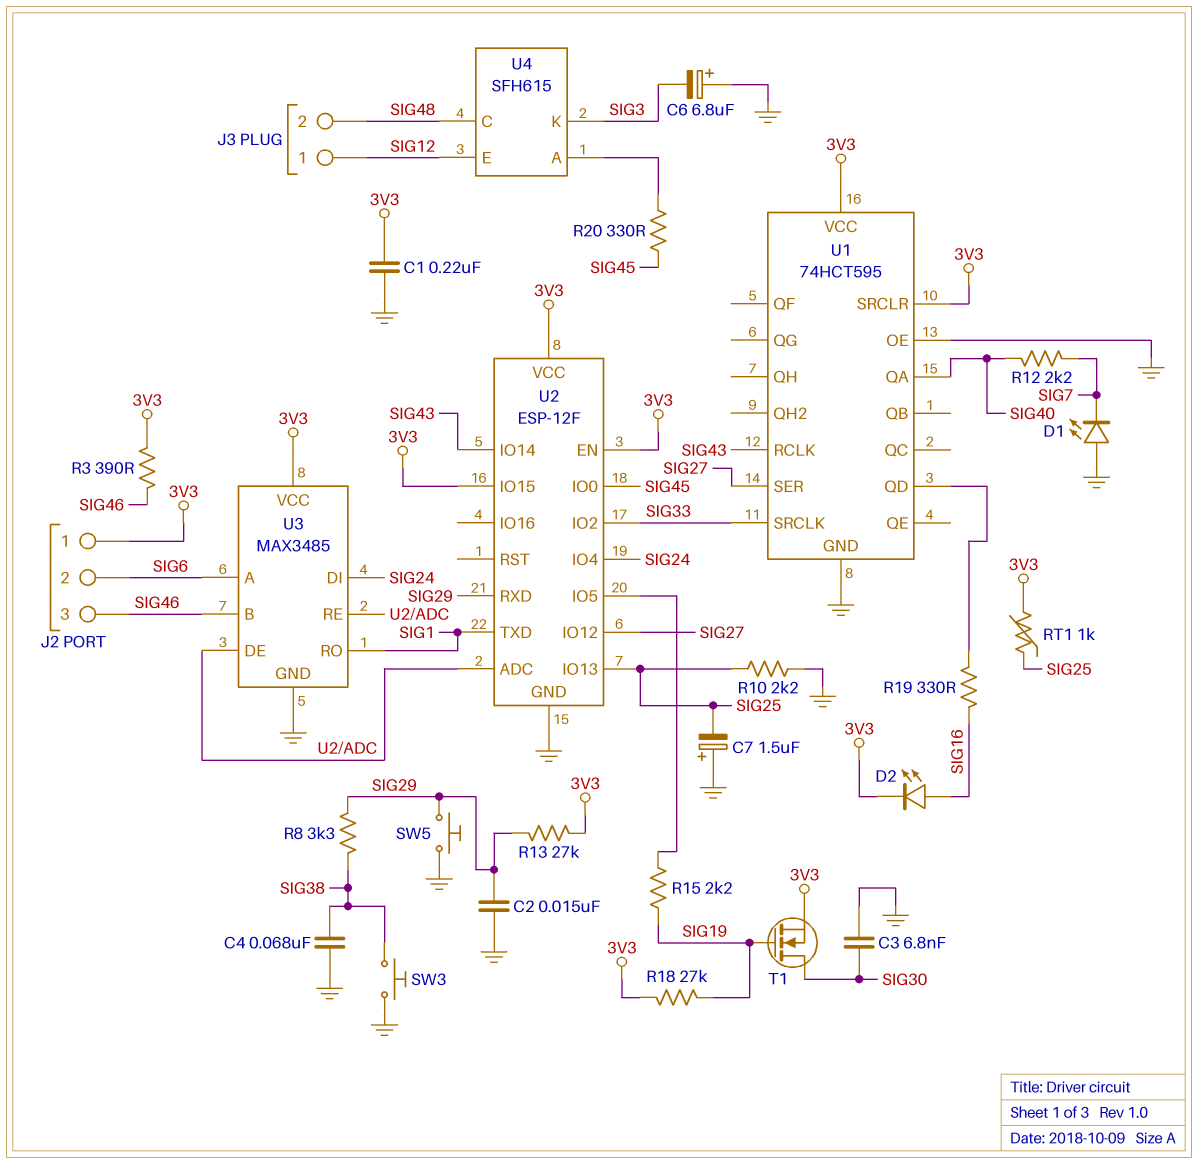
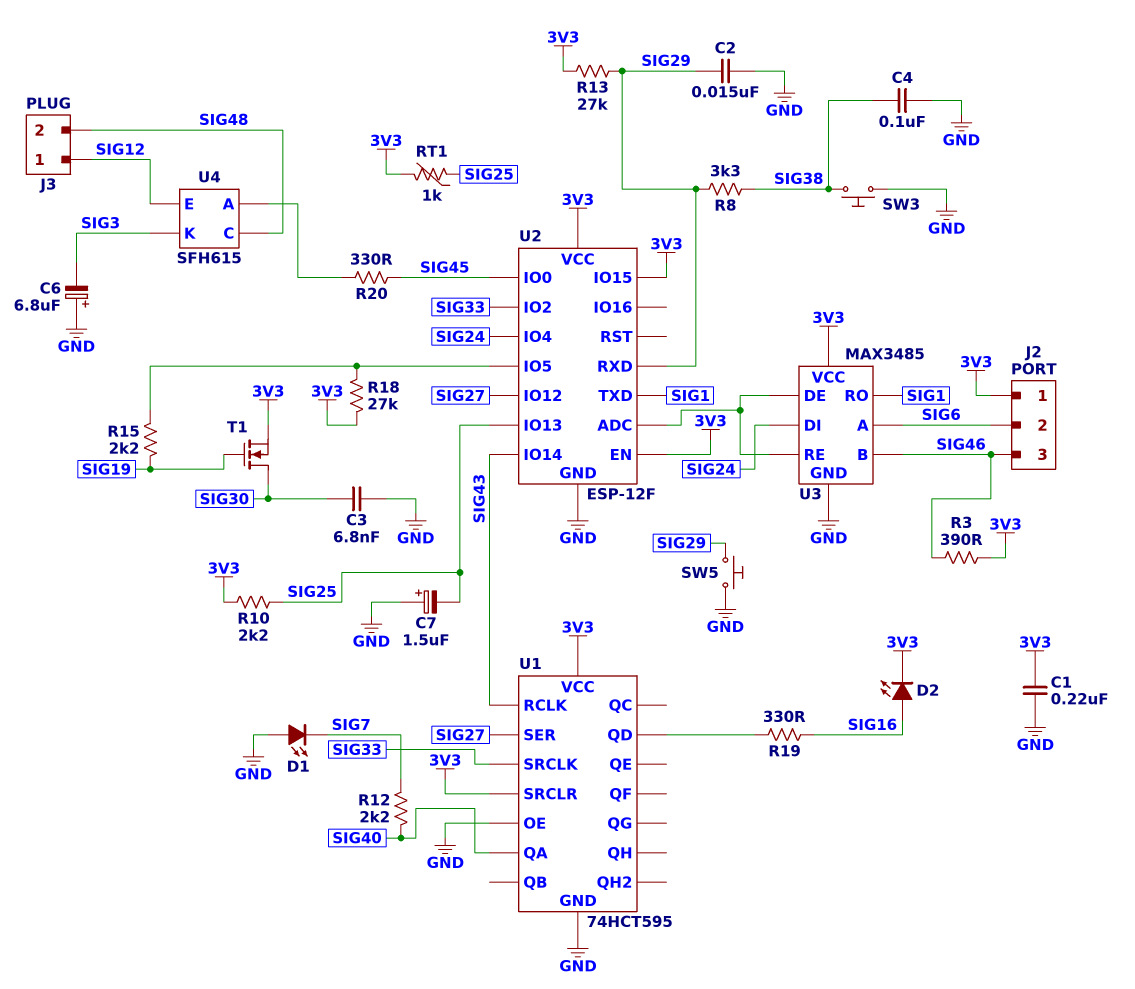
C4: 68nF (GND, SIG38) -> 100nF (GND, SIG38)
R10: 2.2k (GND, SIG25) -> 2.2k (3V3, SIG25)
R18: 27k (3V3, SIG19) -> 27k (3V3, U2/IO5)

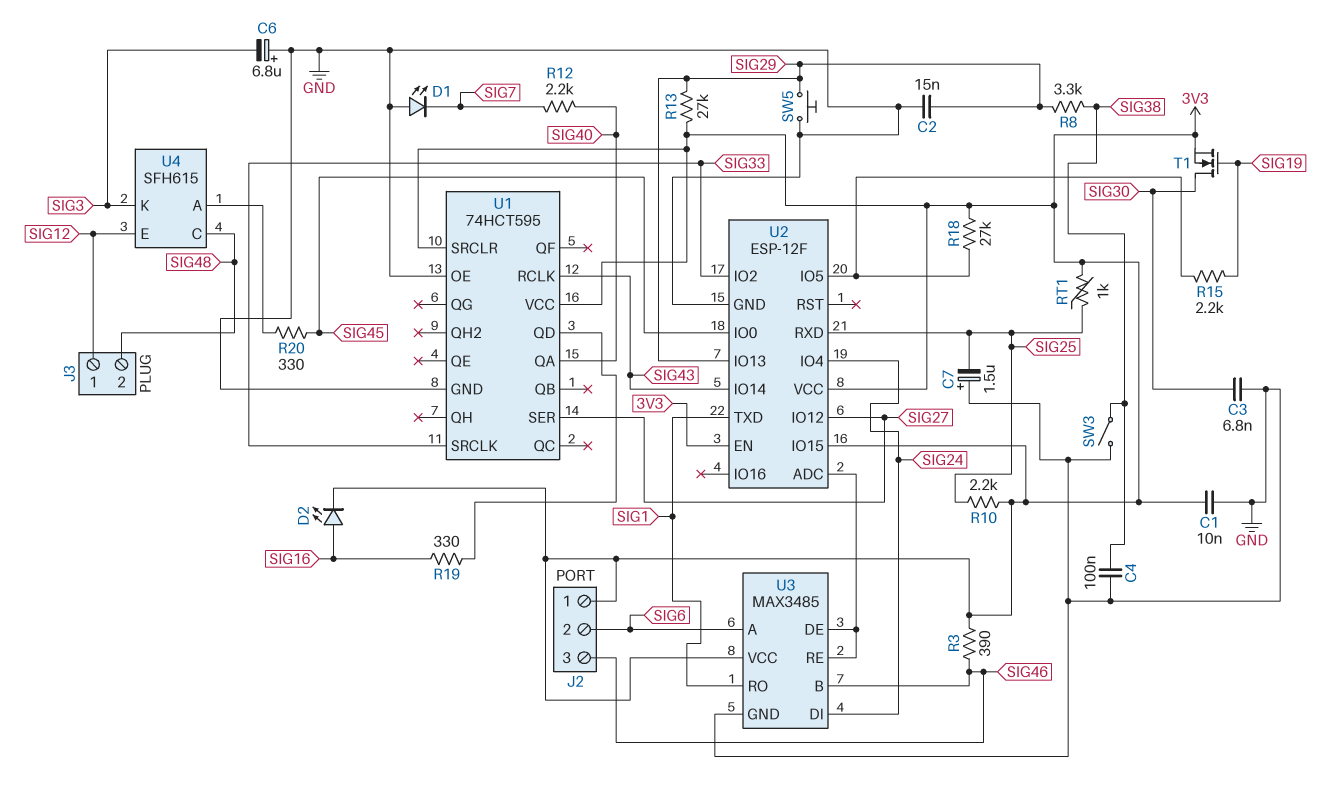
C1: 220nF (3V3, GND) -> 10nF (3V3, GND)
SW3: button (GND, SIG38) -> switch (GND, SIG38)
U2 pin IO13: SIG25 -> SIG29
U2 pin RXD: SIG29 -> SIG25

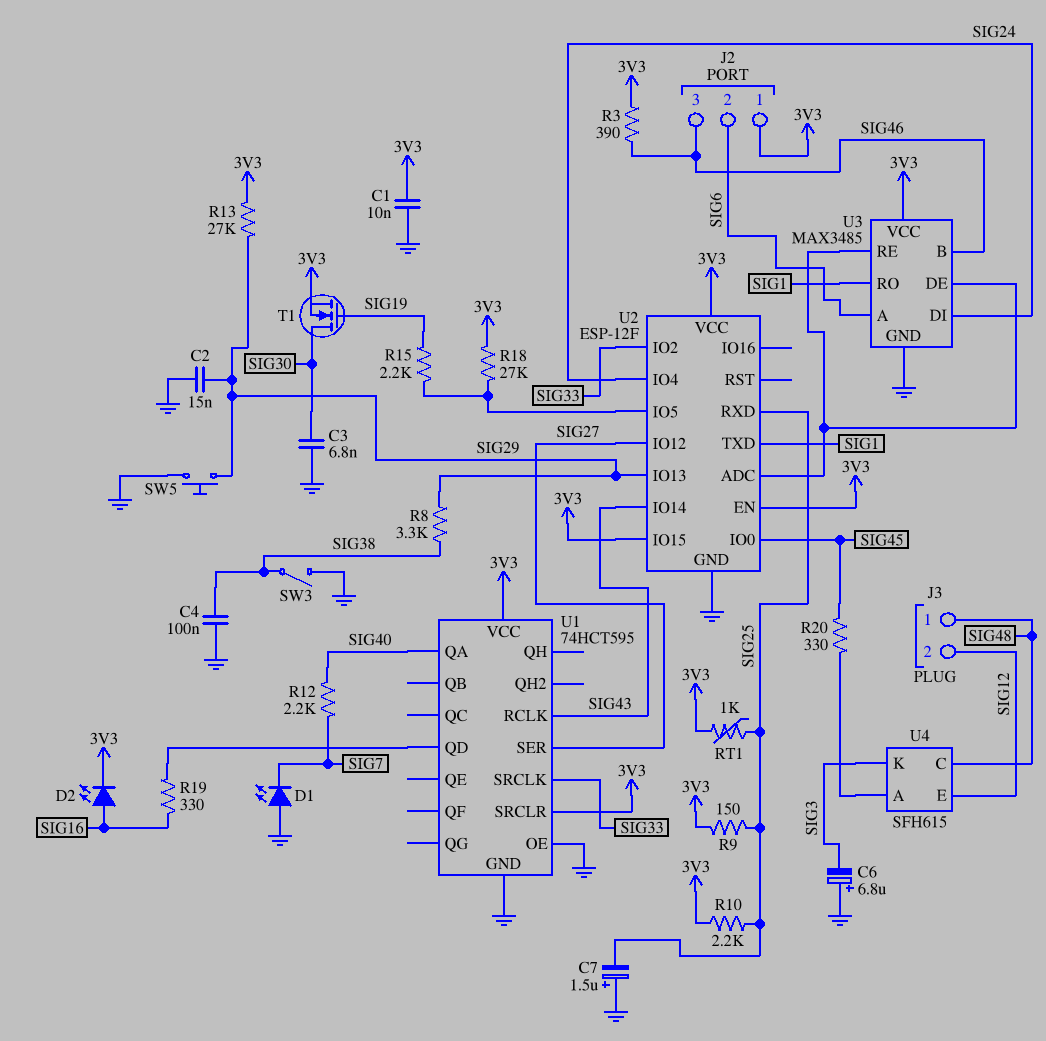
J3 pin 1: SIG12 -> SIG48
J3 pin 2: SIG48 -> SIG12
R9: none -> 150 (3V3, SIG25)

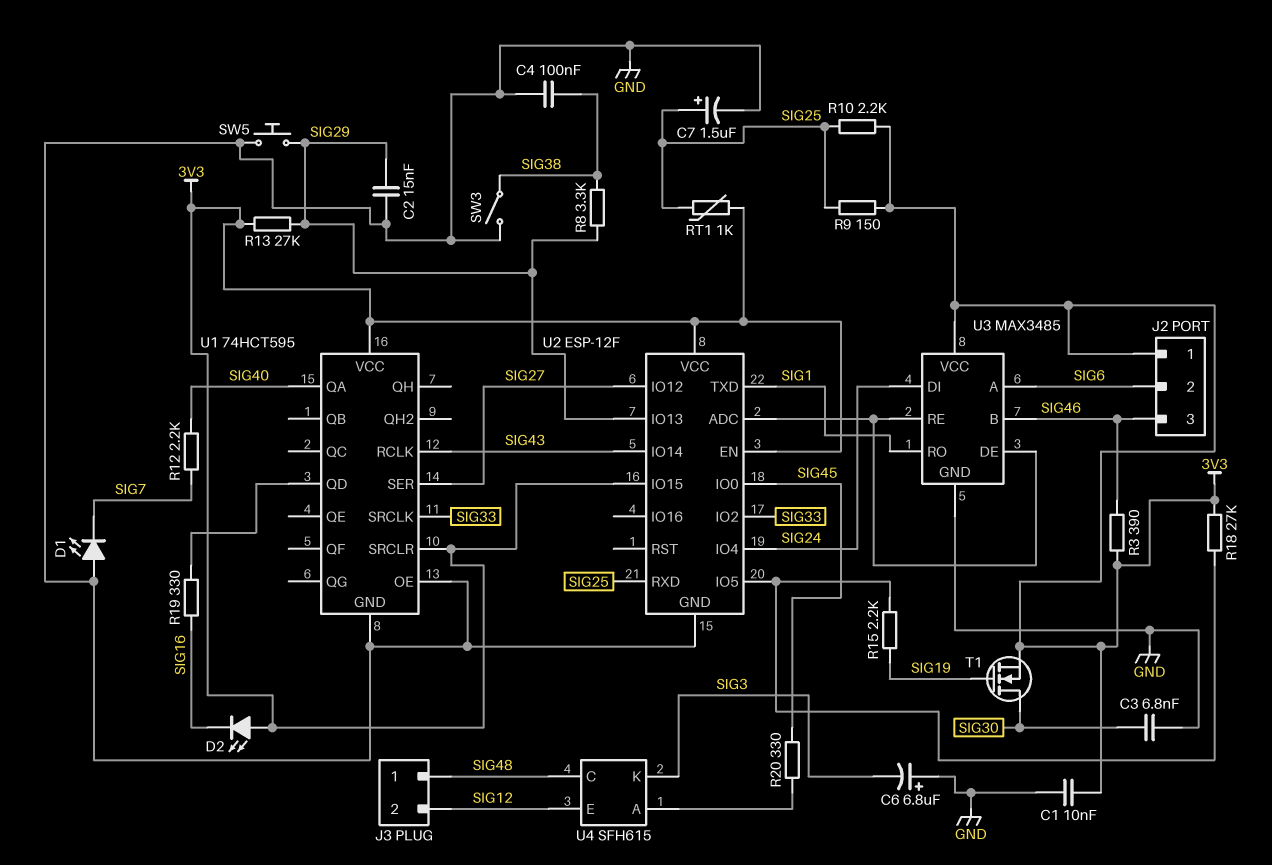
C7: 1.5uF (plus GND, minus SIG25) -> 1.5uF (plus SIG25, minus GND)
D2: LED (A SIG16, K 3V3) -> LED (A 3V3, K SIG16)

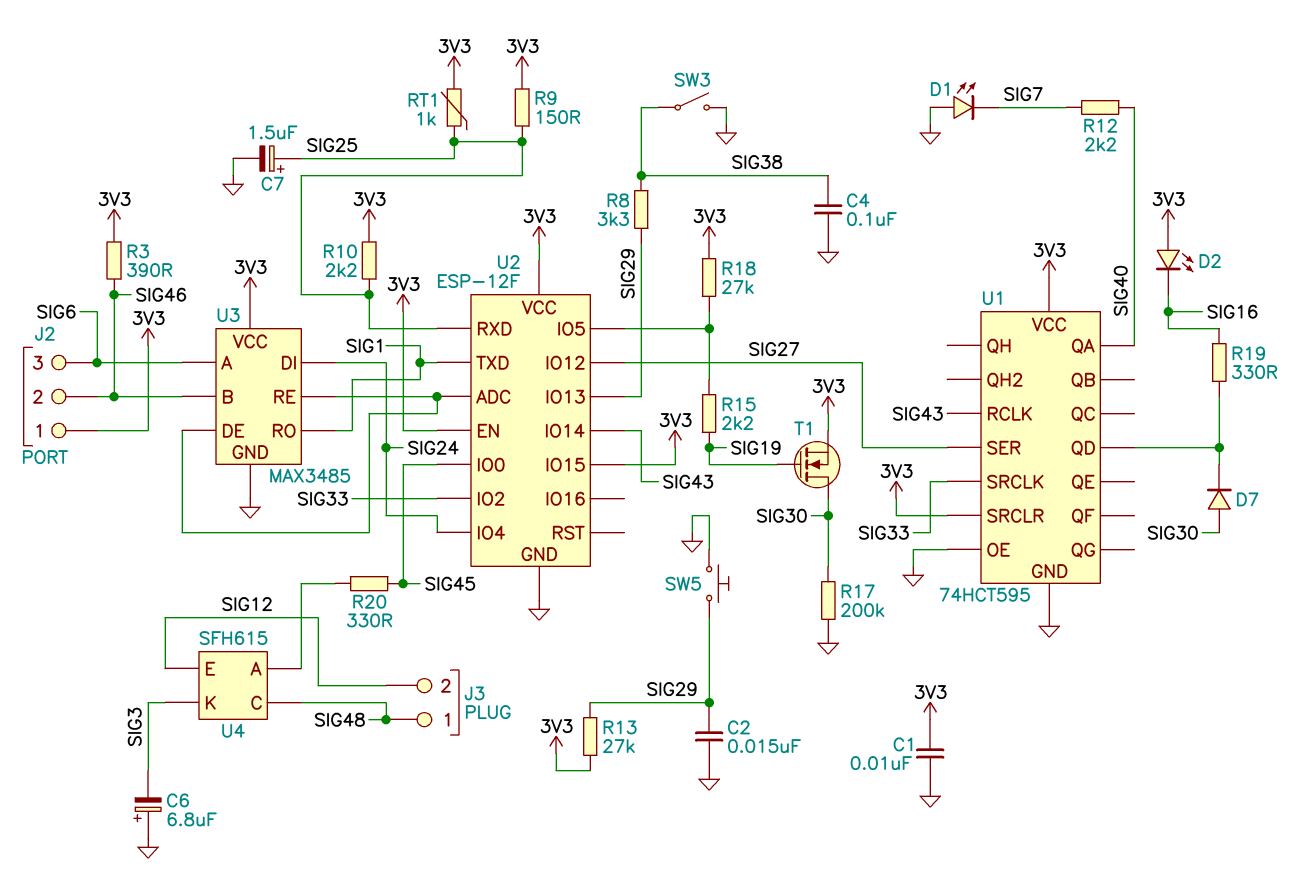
C3: 6.8nF (GND, SIG30) -> none
D7: none -> diode (A SIG30, K U1/QD)
J2 pin 2: SIG6 -> SIG46
J2 pin 3: SIG46 -> SIG6
R17: none -> 200k (GND, SIG30)

